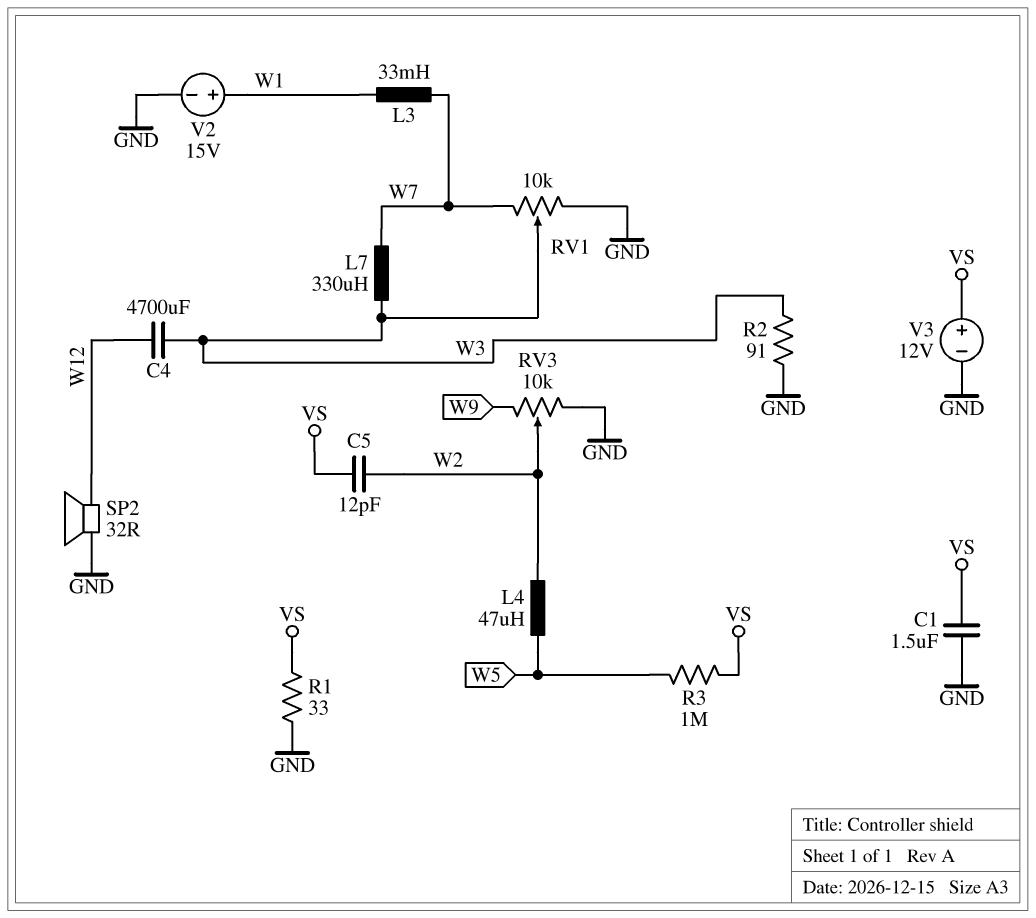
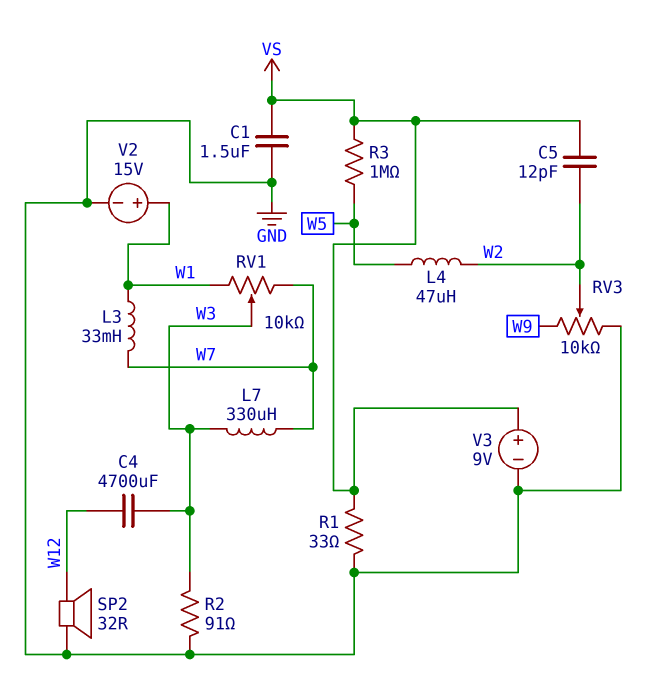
RV1: 10k (GND, W7, wiper W3) -> 10k (W1, W7, wiper W3)
V3: 12V (plus VS, minus GND) -> 9V (plus VS, minus GND)

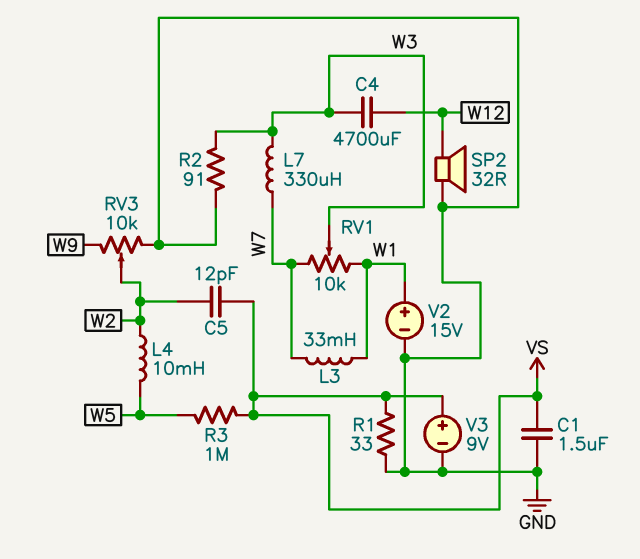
L4: 47uH (W2, W5) -> 10mH (W2, W5)

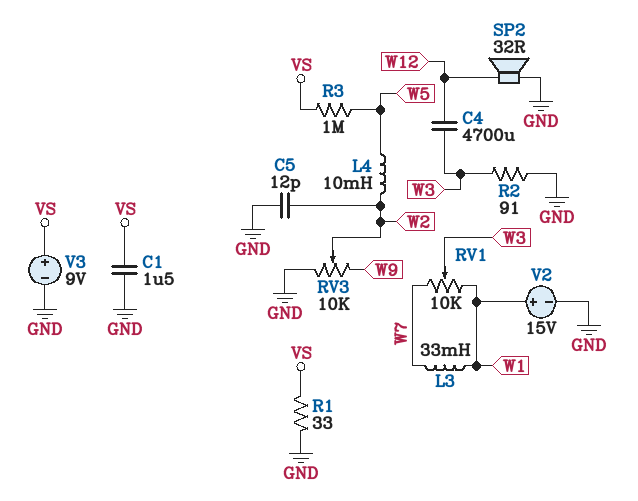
C5: 12pF (VS, W2) -> 12pF (GND, W2)
L7: 330uH (W3, W7) -> none

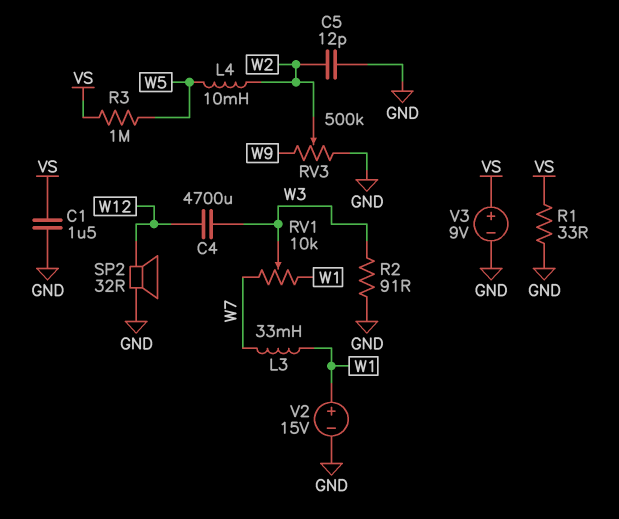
RV3: 10k (GND, W9, wiper W2) -> 500k (GND, W9, wiper W2)

